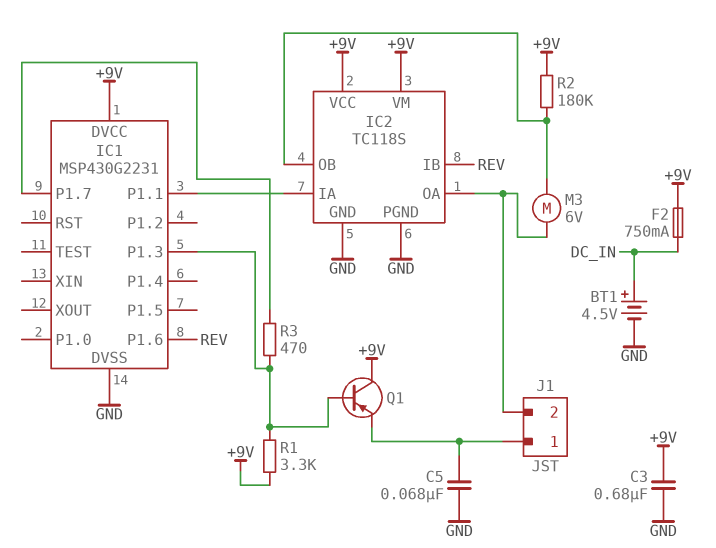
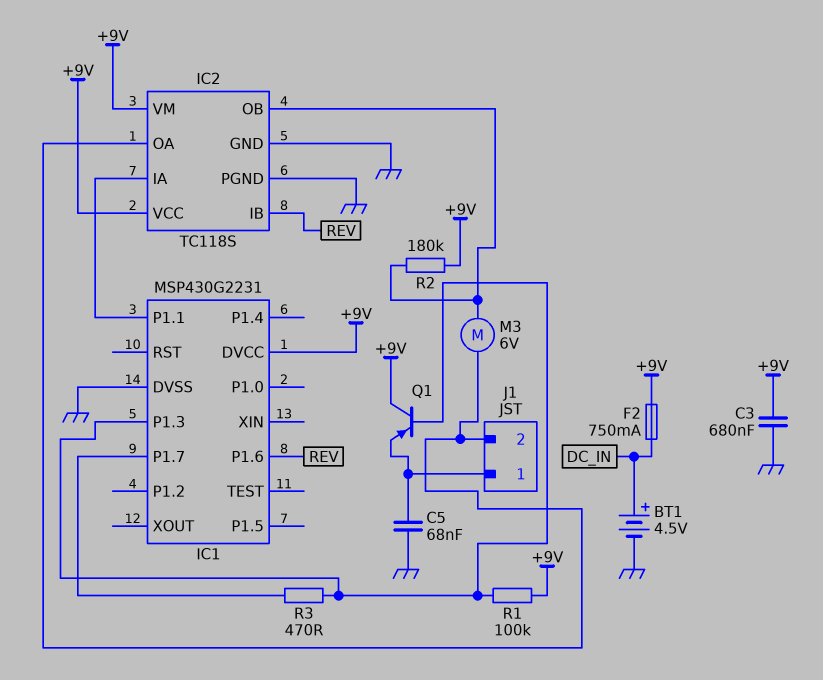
R1: 3.3k (+9V, IC1/P1.3) -> 100k (+9V, IC1/P1.3)

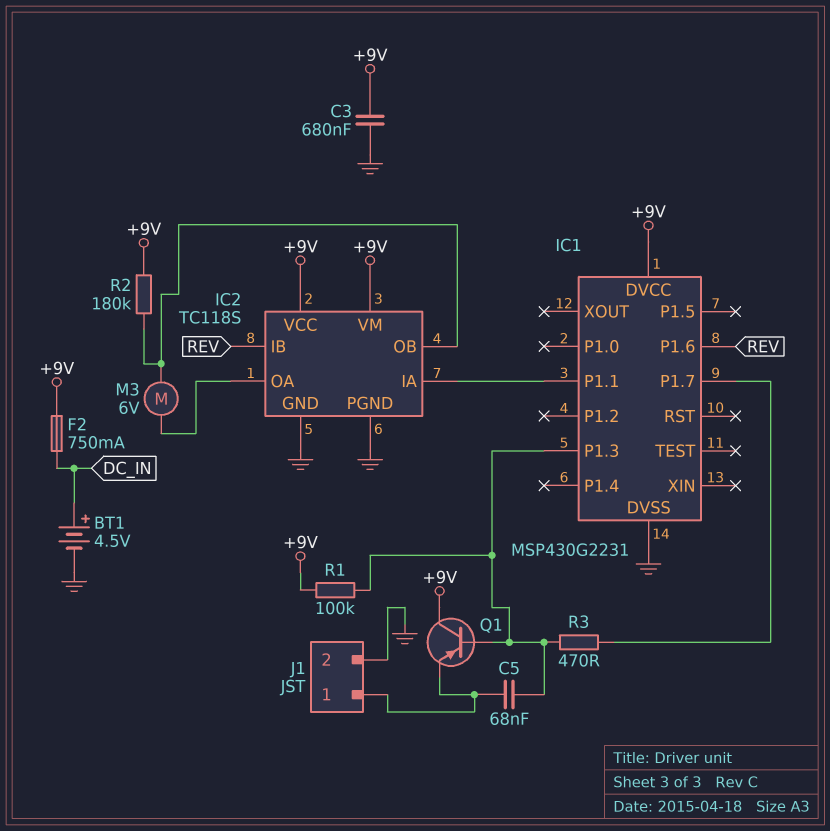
C5: 68nF (GND, J1/1) -> 68nF (IC1/P1.3, J1/1)
J1 pin 2: IC2/OA -> GND

